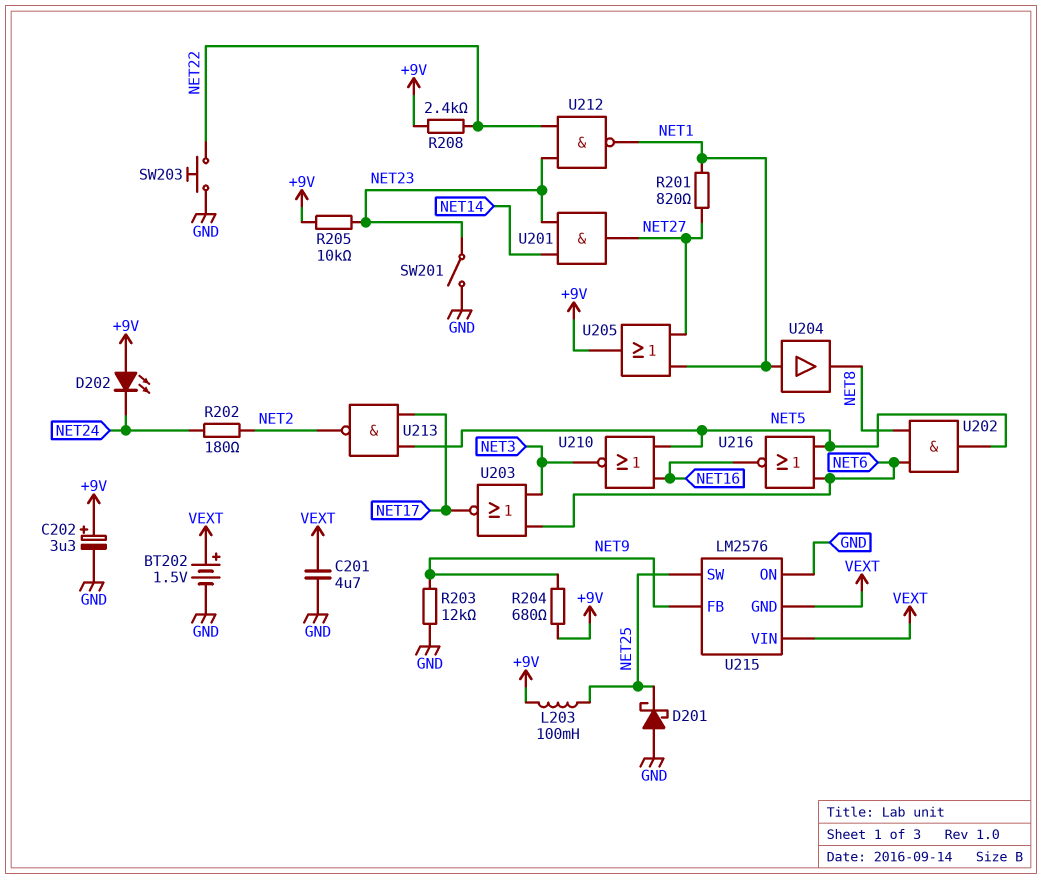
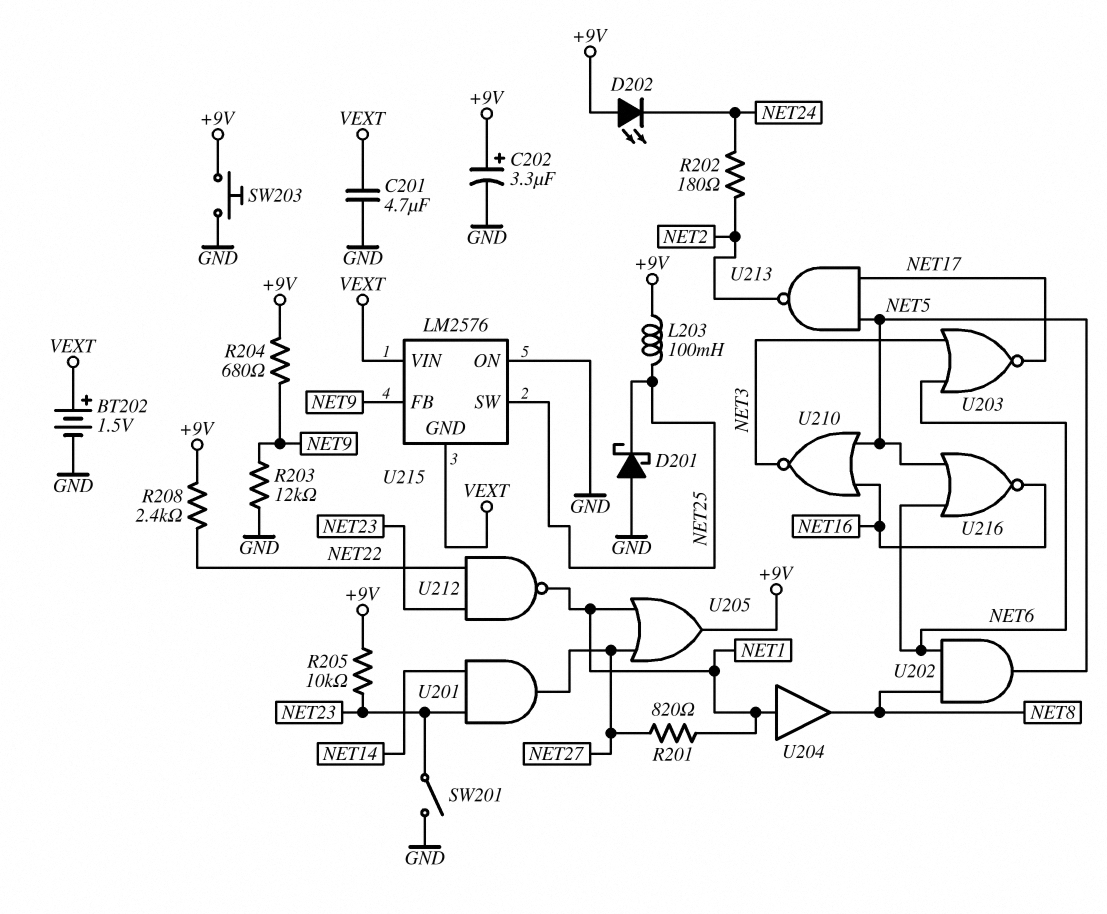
SW203: button (GND, NET22) -> button (+9V, GND)

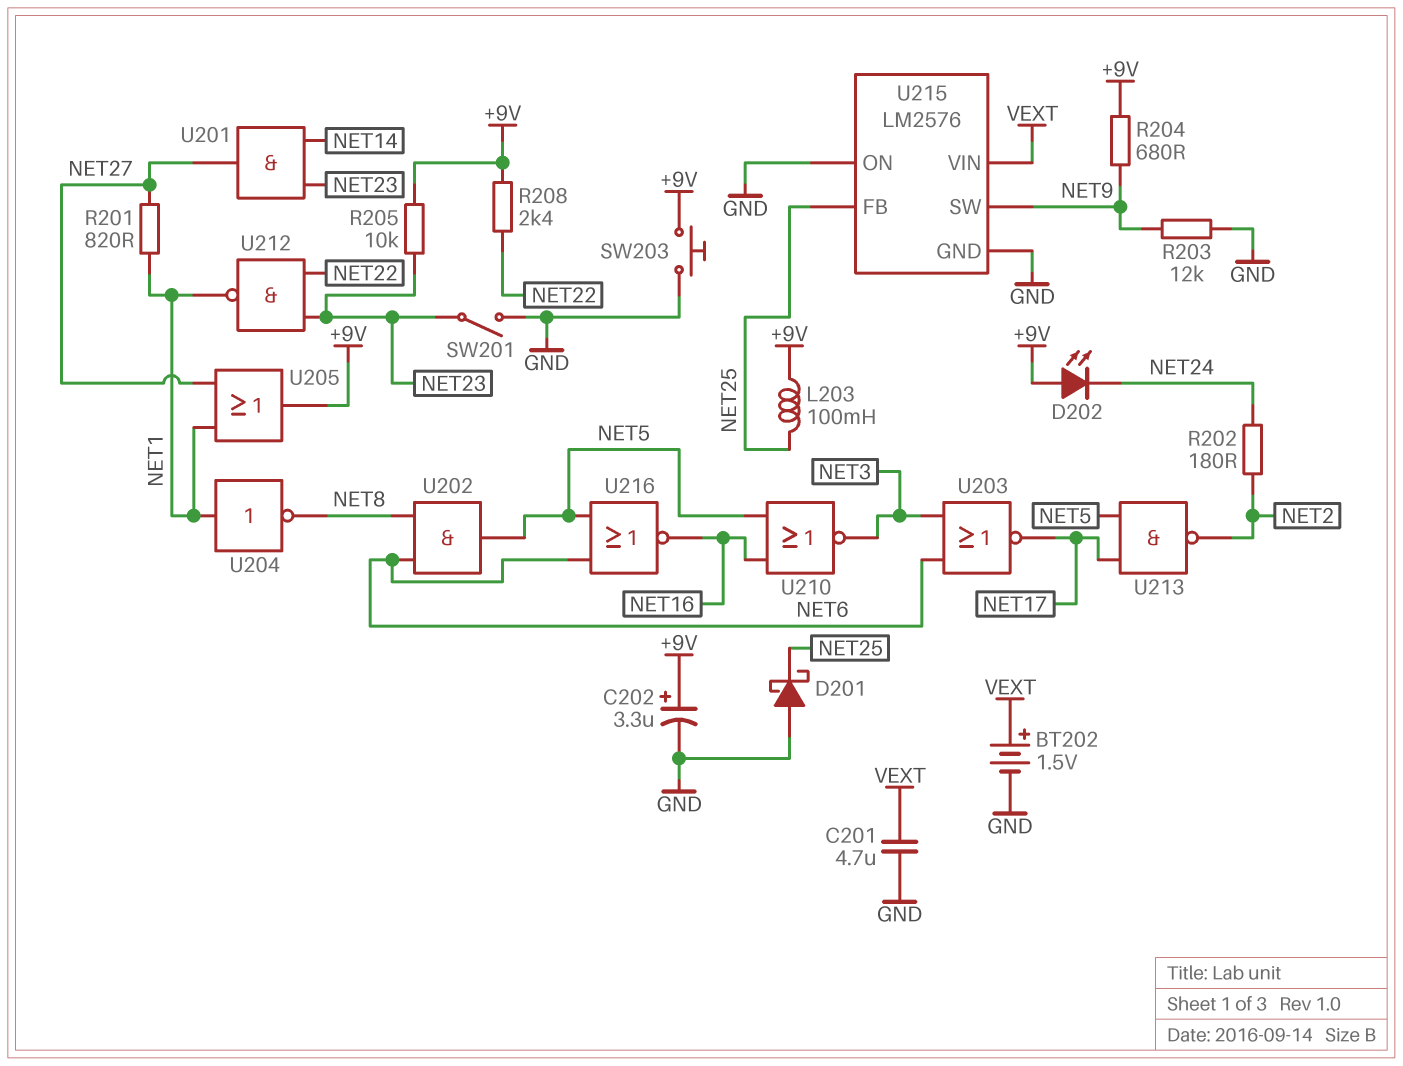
U204: buffer (in NET1, out NET8) -> NOT (in NET1, out NET8)
U215 pin FB: NET9 -> NET25
U215 pin GND: VEXT -> GND
U215 pin SW: NET25 -> NET9

